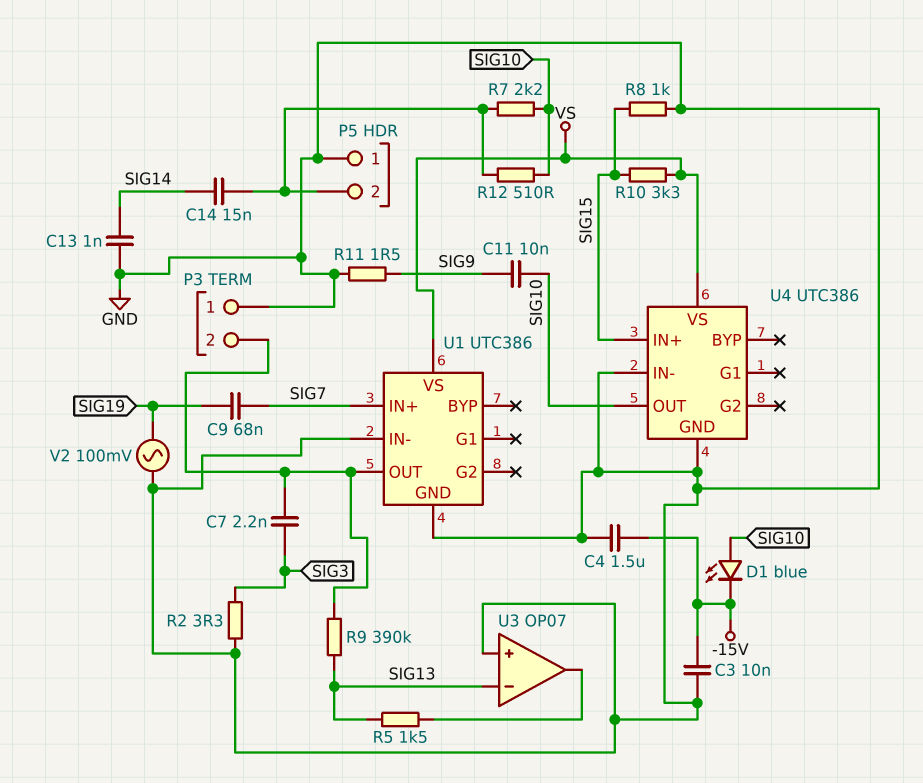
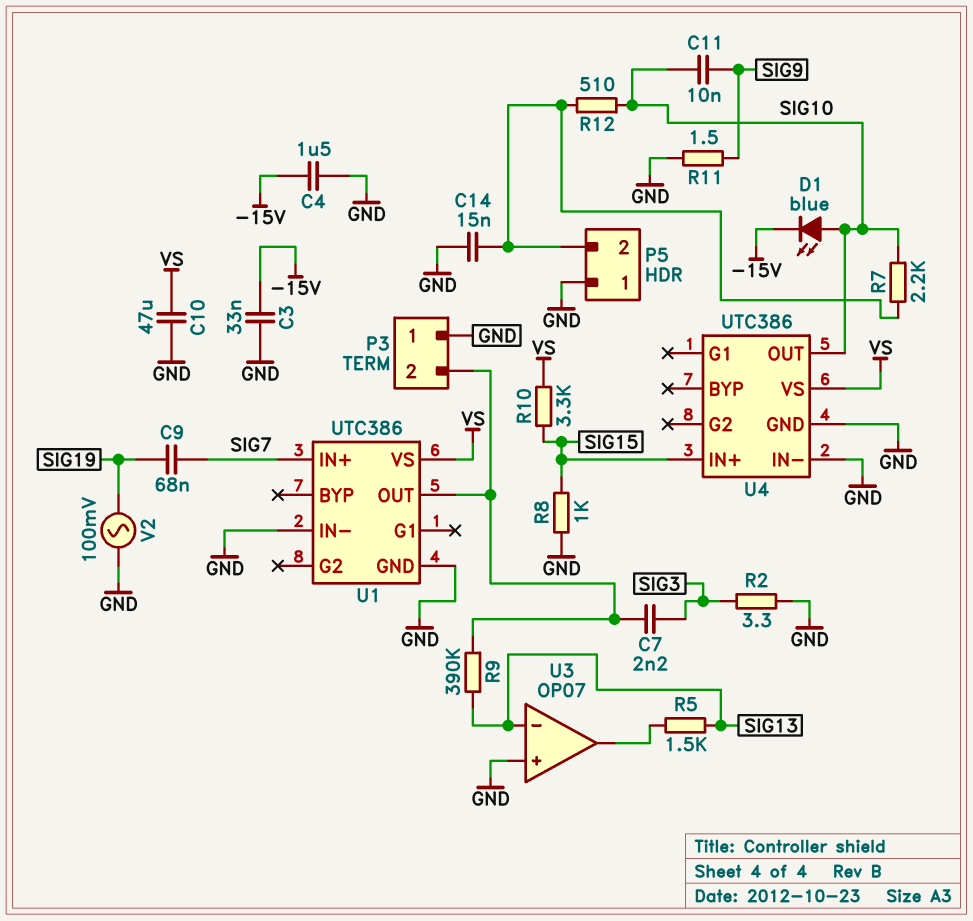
C3: 10nF (-15V, GND) -> 33nF (-15V, GND)
C10: none -> 47uF (GND, VS)
C13: 1nF (GND, SIG14) -> none
C14: 15nF (P5/2, SIG14) -> 15nF (GND, P5/2)

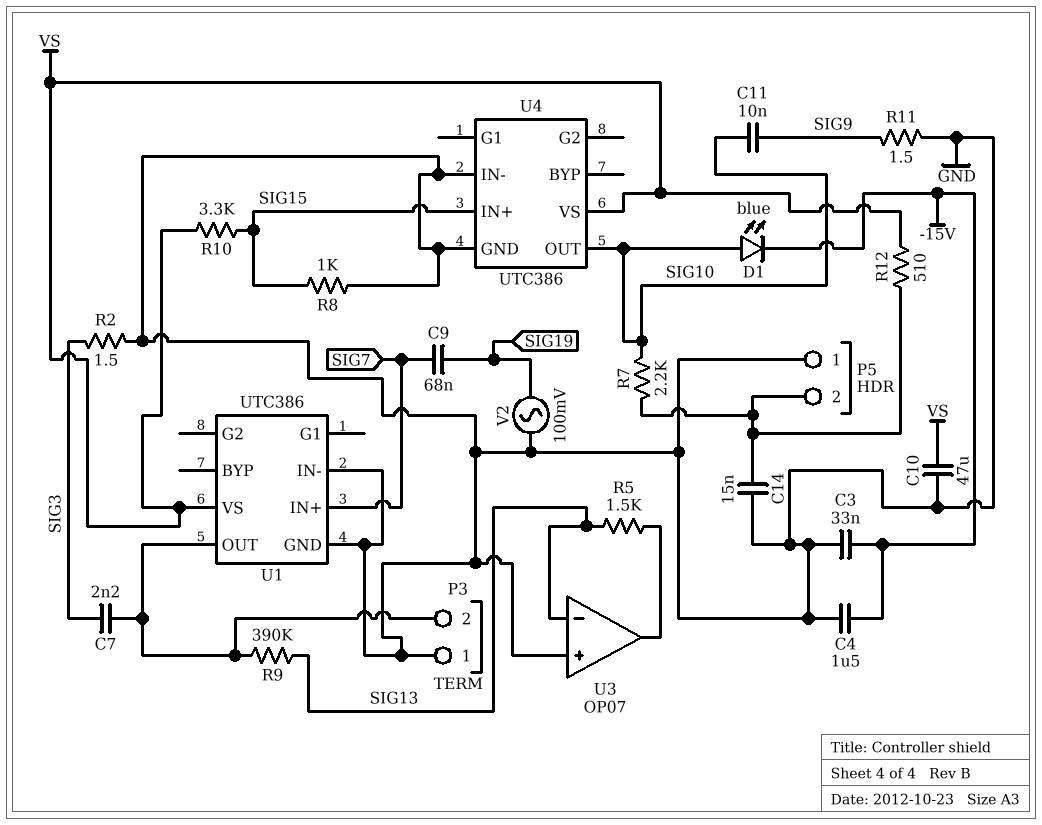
R2: 3.3 (GND, SIG3) -> 1.5 (GND, SIG3)
R12: 510 (P5/2, SIG10) -> 510 (P5/2, VS)

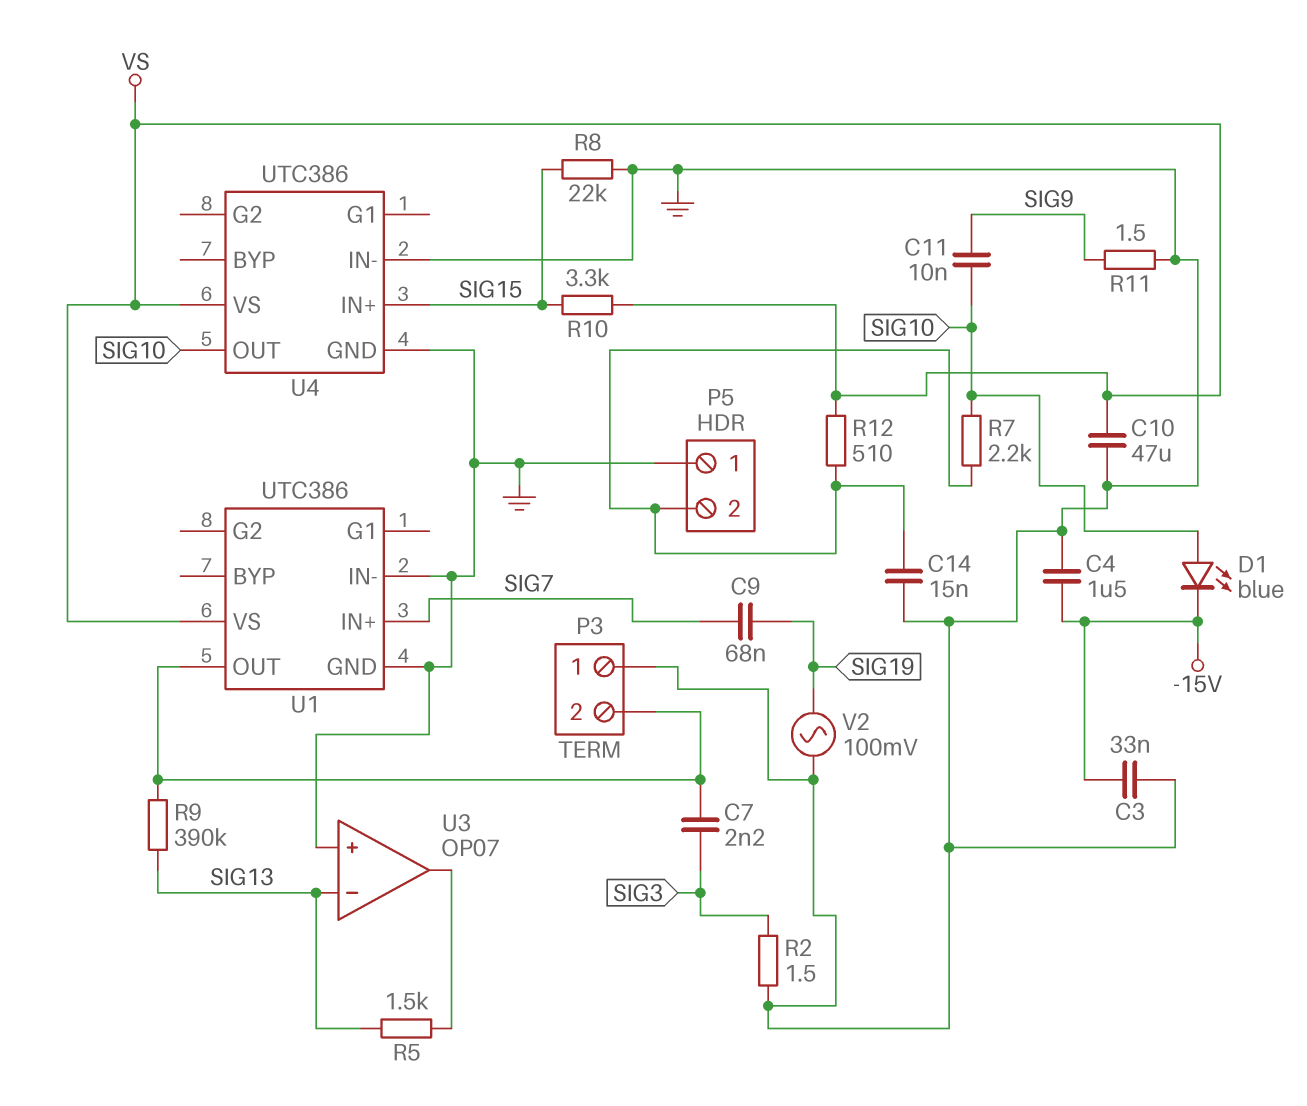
R8: 1k (GND, SIG15) -> 22k (GND, SIG15)

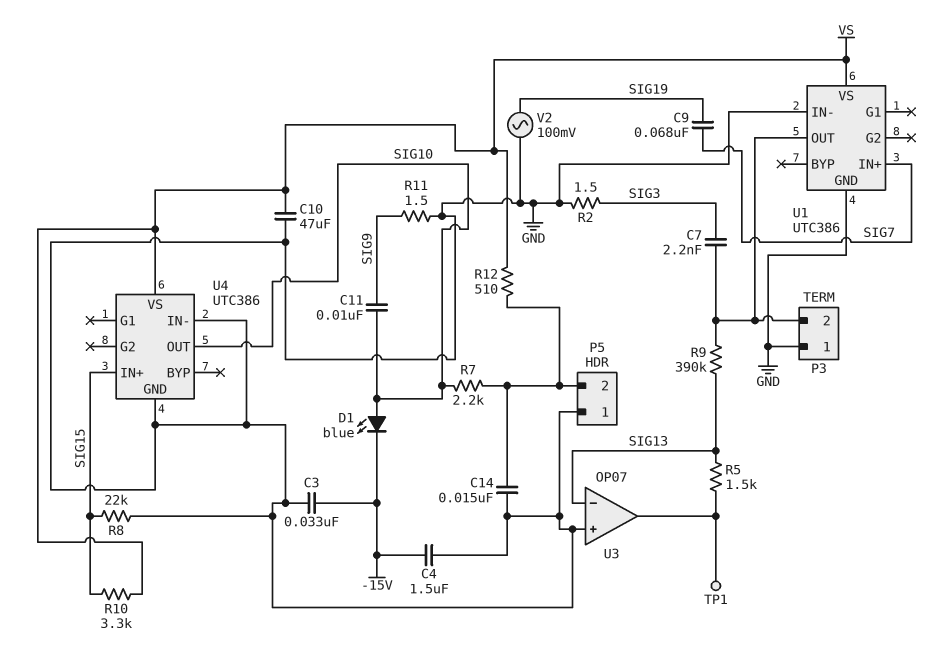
TP1: none -> test point (U3/out)

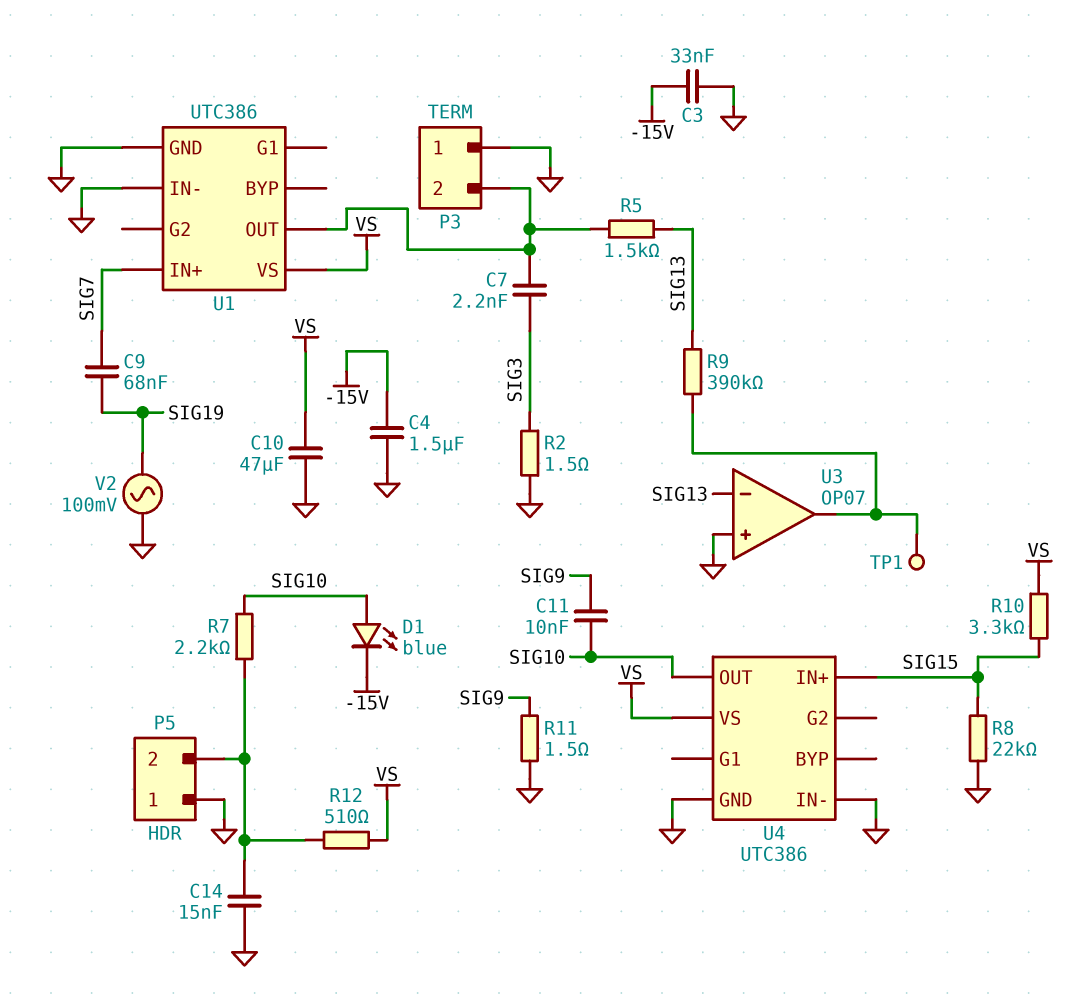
R5: 1.5k (SIG13, U3/out) -> 1.5k (P3/2, SIG13)
R9: 390k (P3/2, SIG13) -> 390k (SIG13, U3/out)

